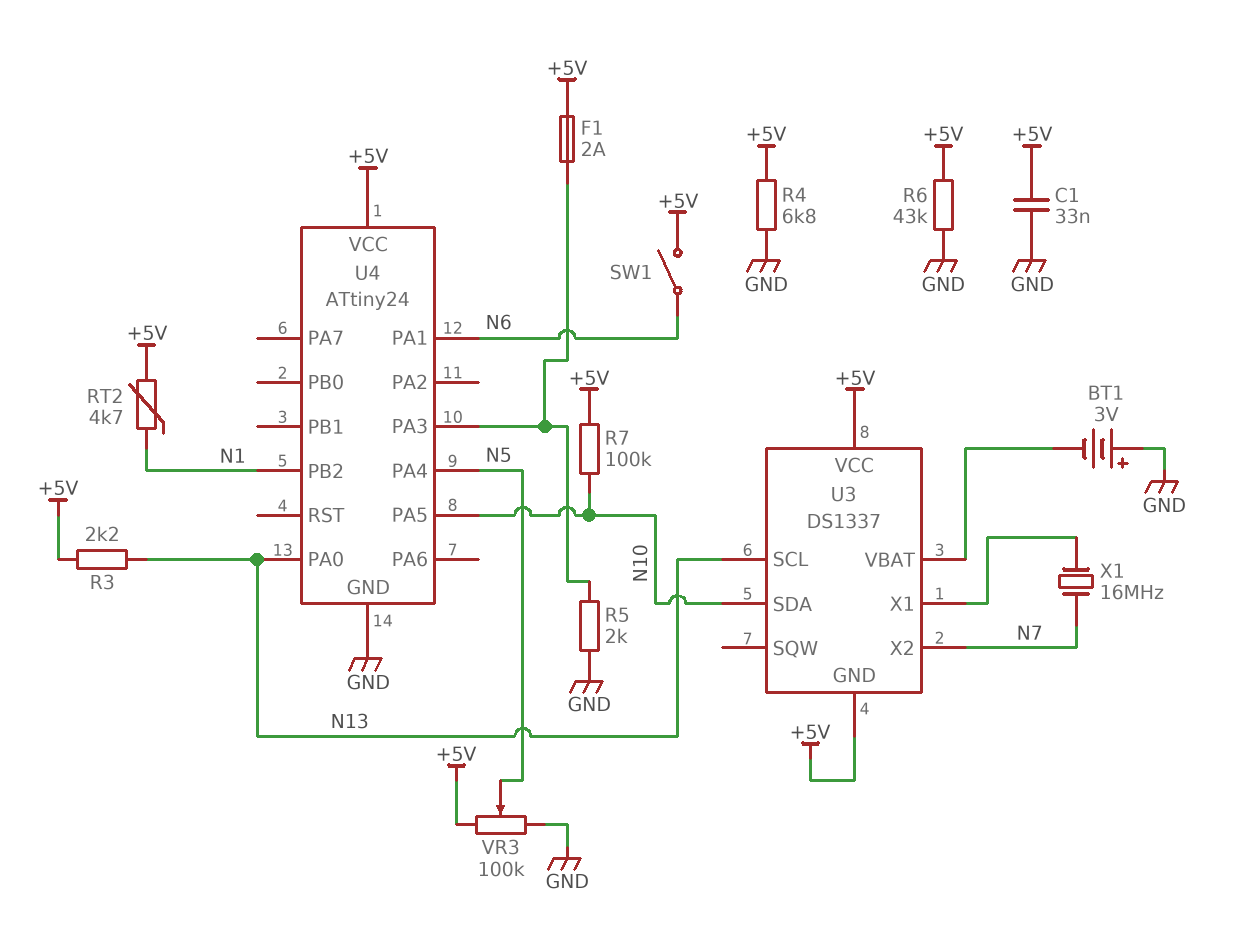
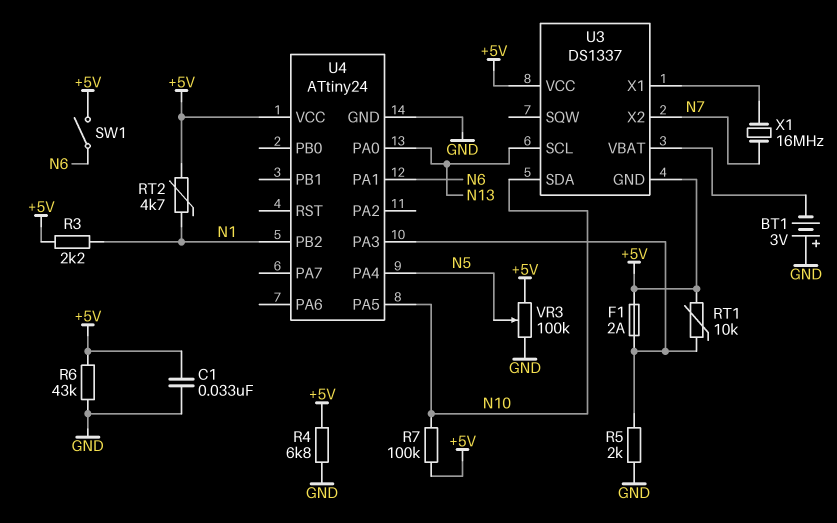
R3: 2.2k (+5V, N13) -> 2.2k (+5V, N1)
RT1: none -> 10k (+5V, U4/PA3)

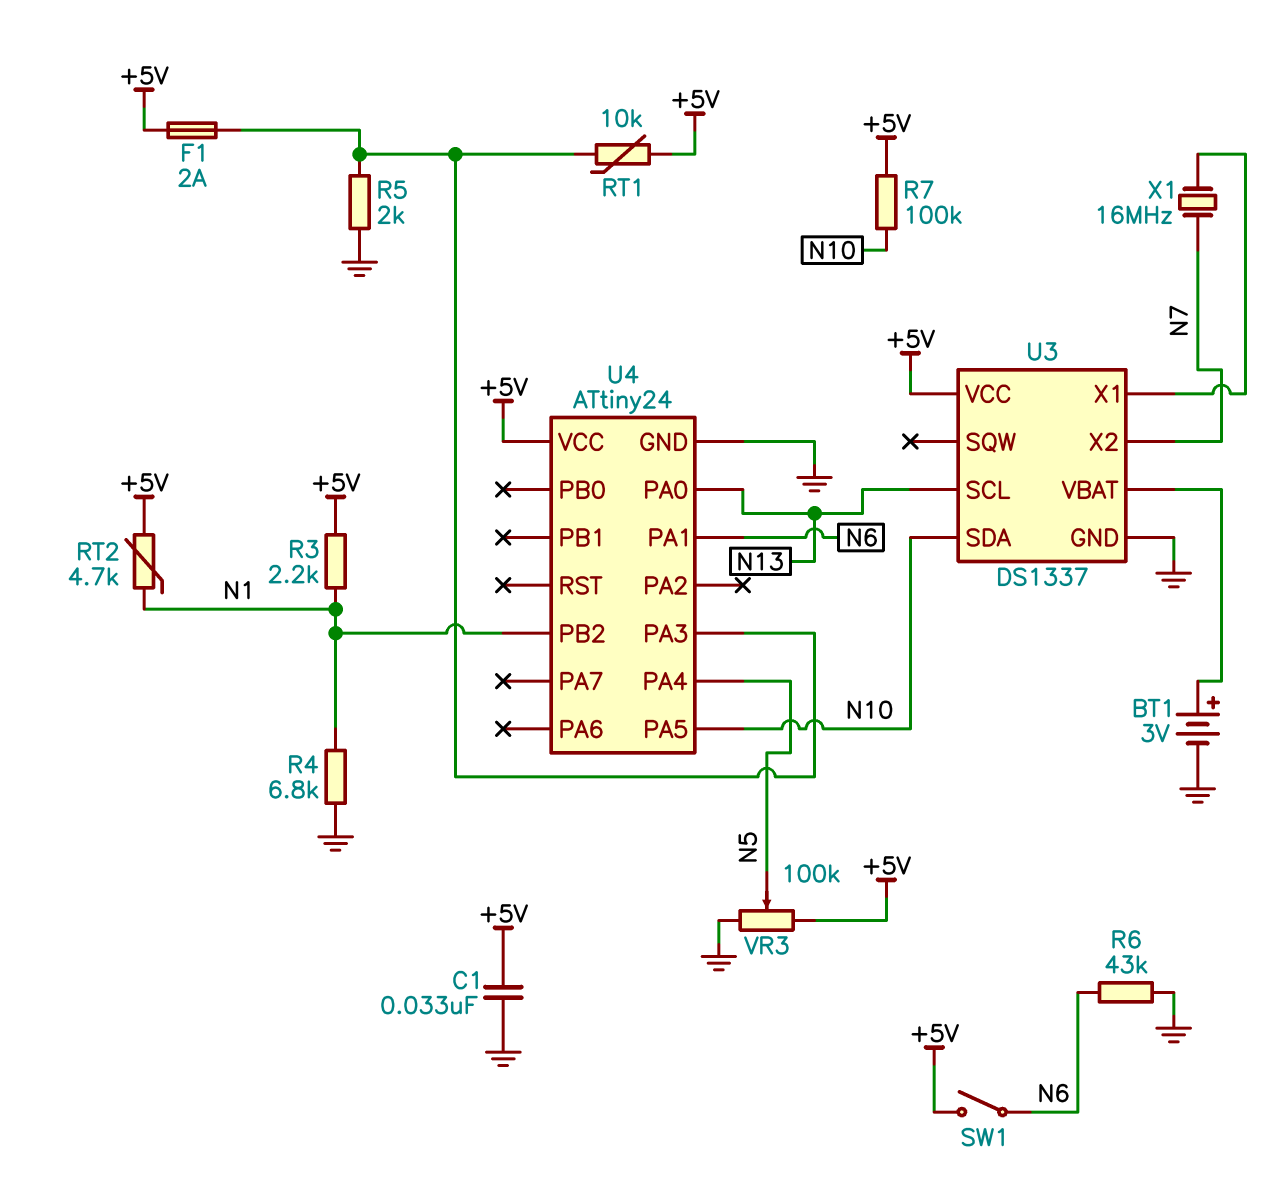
BT1: 3V (plus GND, minus U3/VBAT) -> 3V (plus U3/VBAT, minus GND)
R4: 6.8k (+5V, GND) -> 6.8k (GND, N1)
R6: 43k (+5V, GND) -> 43k (GND, N6)
U3 pin GND: +5V -> GND

